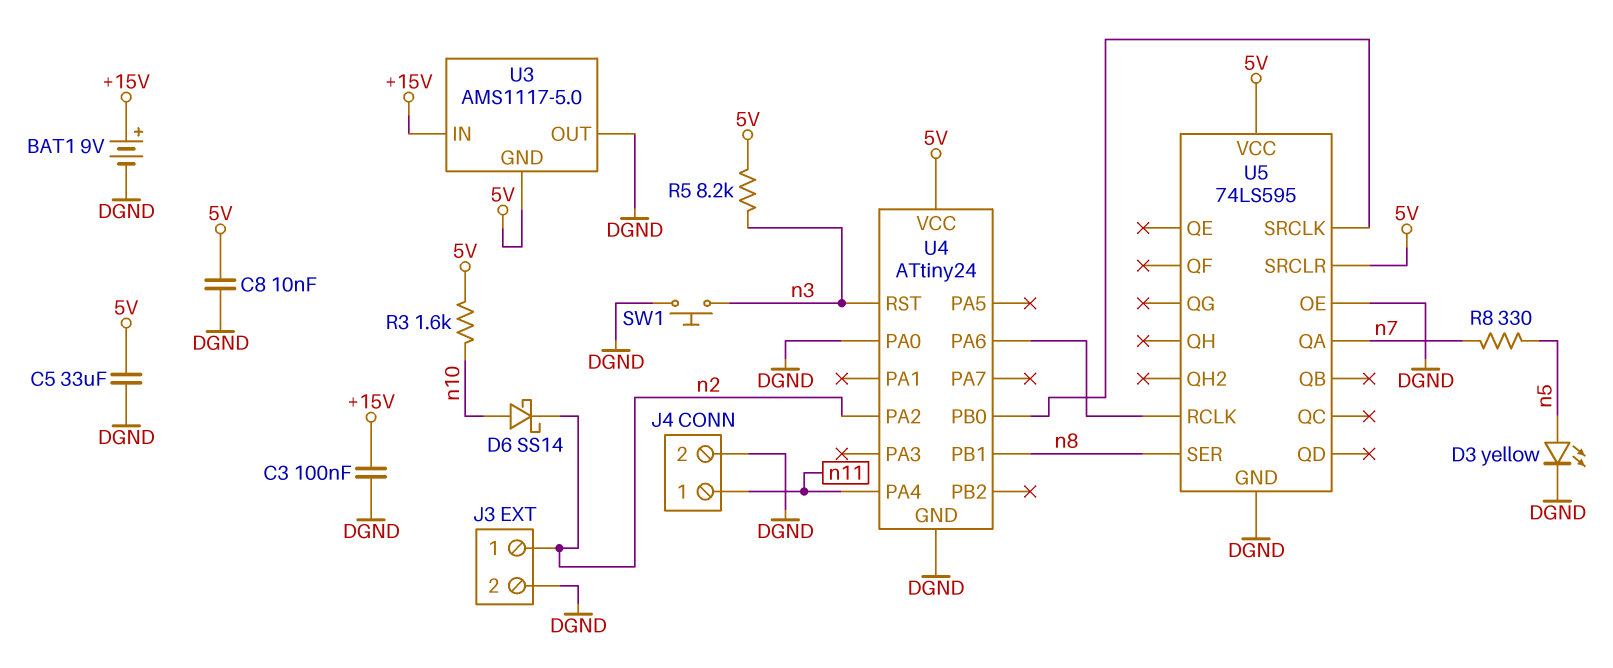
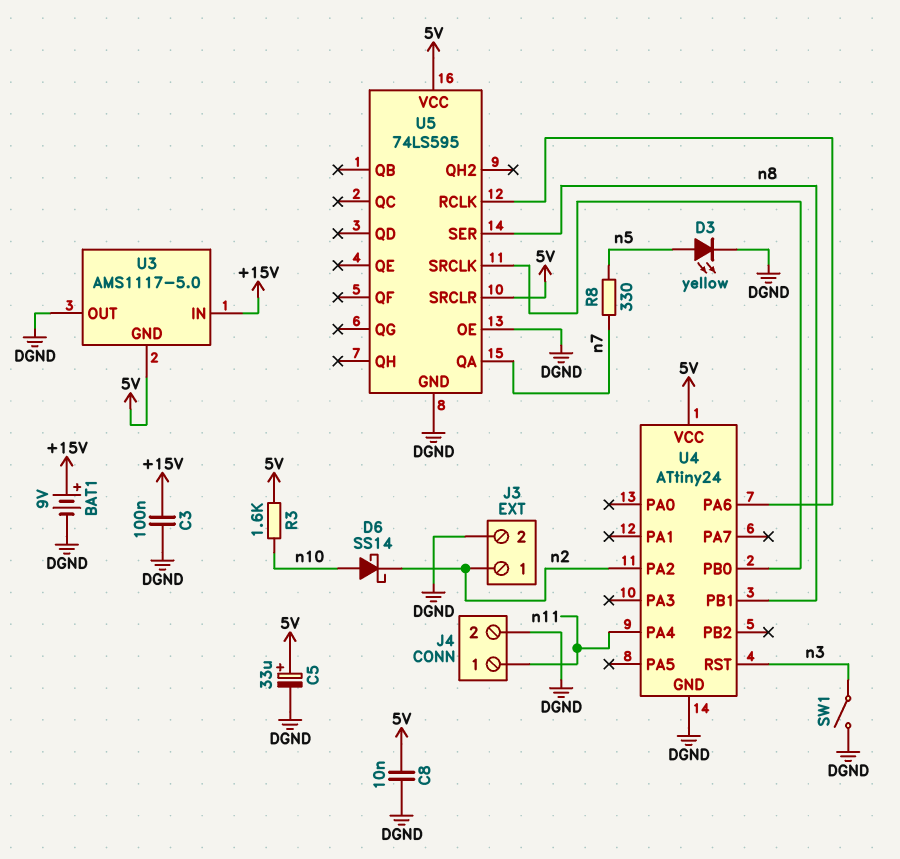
C5: 33uF (5V, DGND) -> 33uF (plus 5V, minus DGND)
R5: 8.2k (5V, n3) -> none
SW1: button (DGND, n3) -> switch (DGND, n3)
U4 pin PA0: DGND -> none

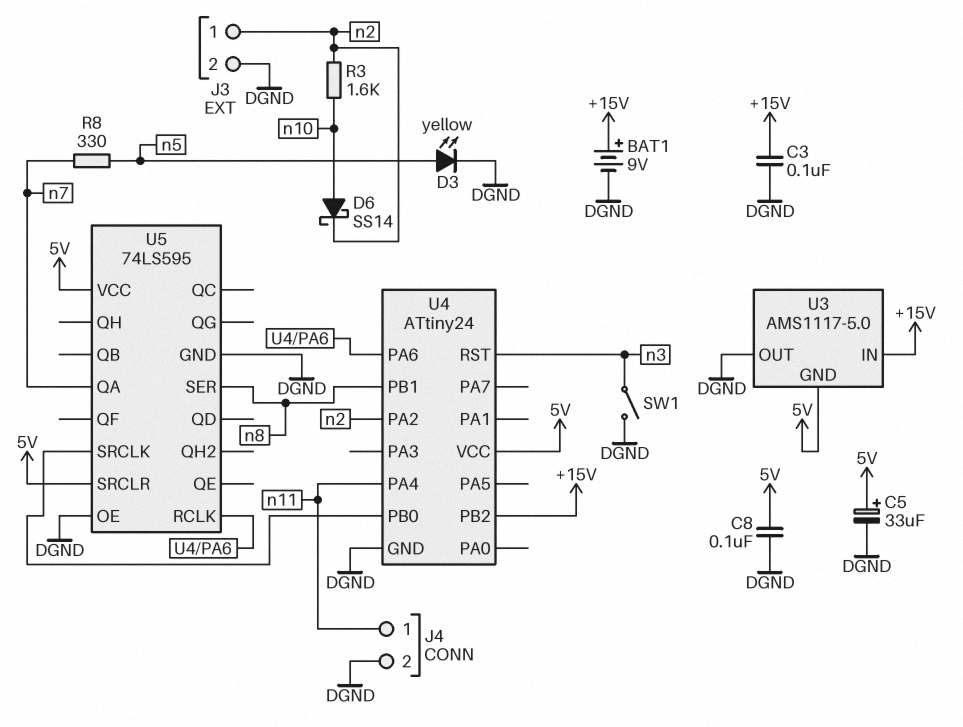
C8: 10nF (5V, DGND) -> 100nF (5V, DGND)
R3: 1.6k (5V, n10) -> 1.6k (n2, n10)
U4 pin PB2: none -> +15V

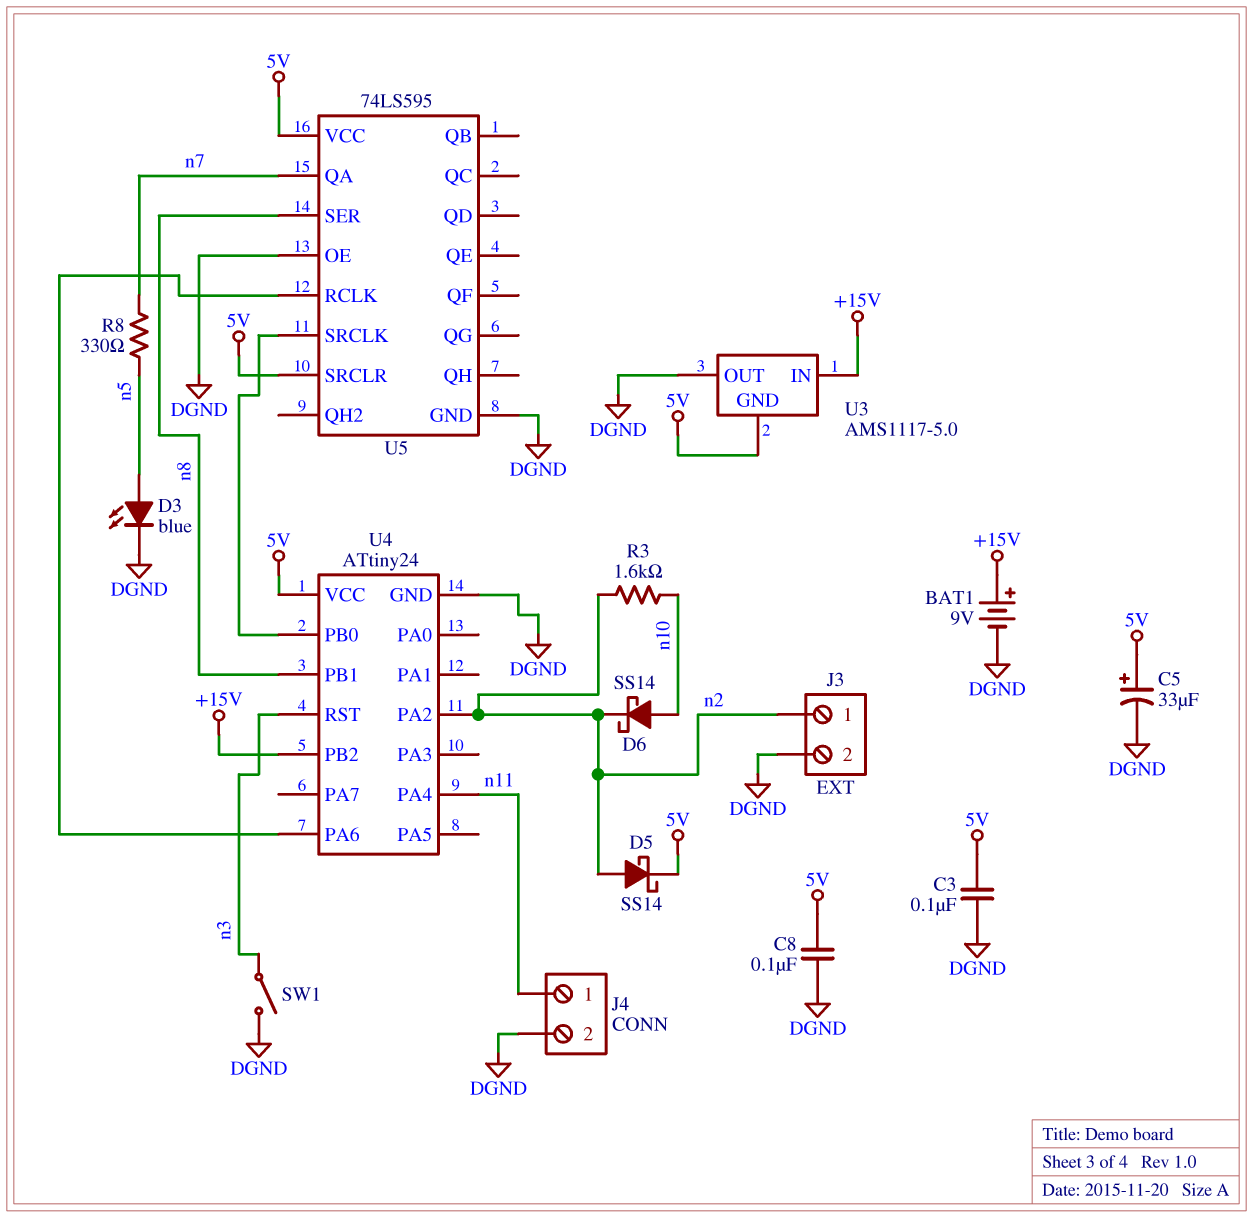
C3: 100nF (+15V, DGND) -> 100nF (5V, DGND)
D3: LED yellow (A n5, K DGND) -> LED blue (A n5, K DGND)
D5: none -> schottky SS14 (A n2, K 5V)

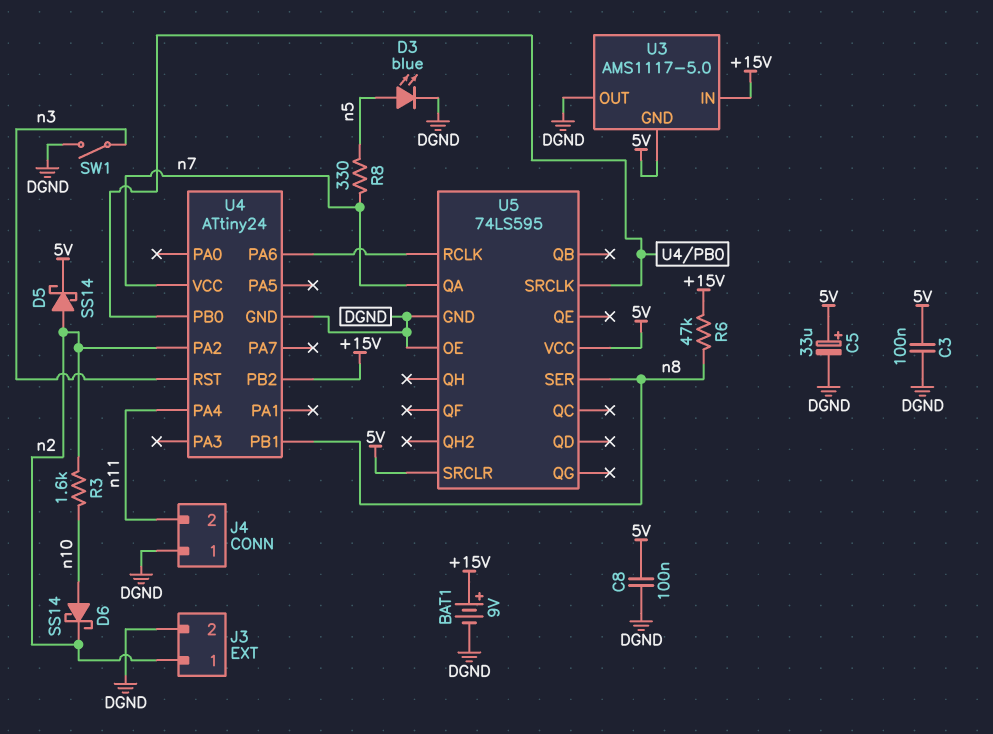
J4 pin 1: n11 -> DGND
J4 pin 2: DGND -> n11
R6: none -> 47k (+15V, n8)
U4 pin VCC: 5V -> n7

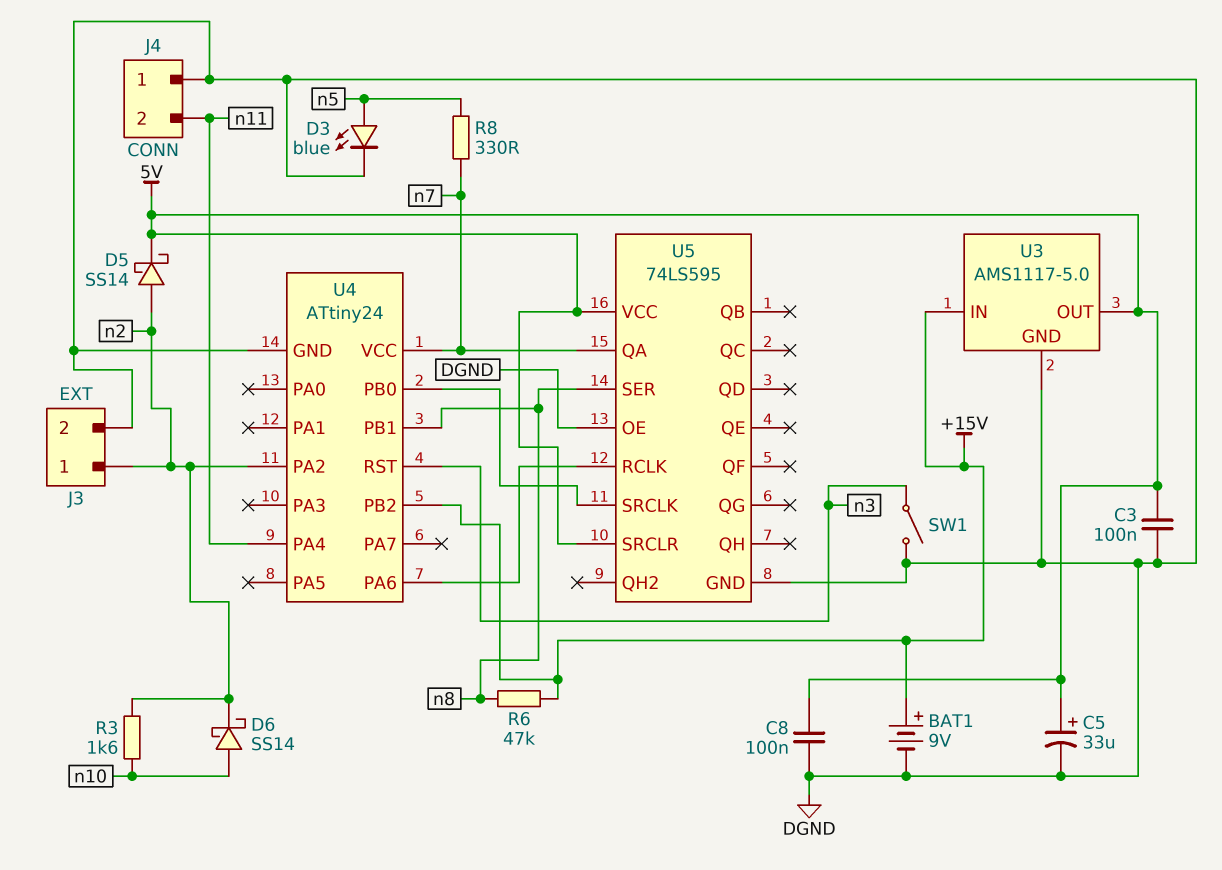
U3 pin GND: 5V -> DGND
U3 pin OUT: DGND -> 5V

